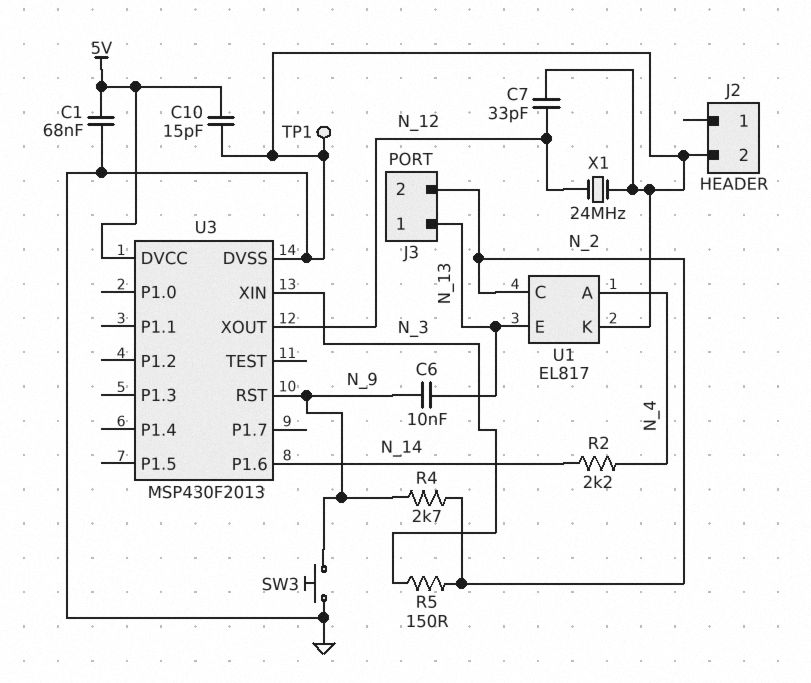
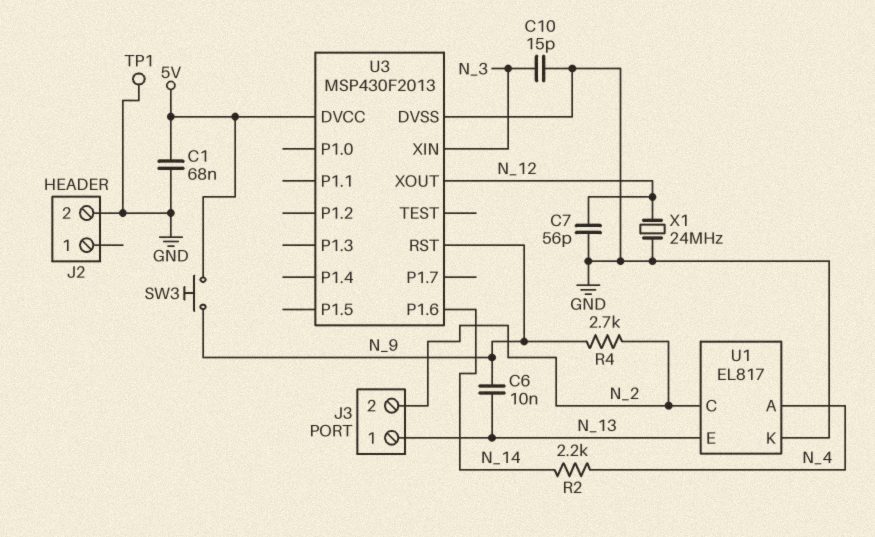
C7: 33pF (GND, N_12) -> 56pF (GND, N_12)
C10: 15pF (5V, GND) -> 15pF (GND, N_3)
R5: 150 (N_2, N_3) -> none
SW3: button (GND, N_9) -> button (5V, N_9)

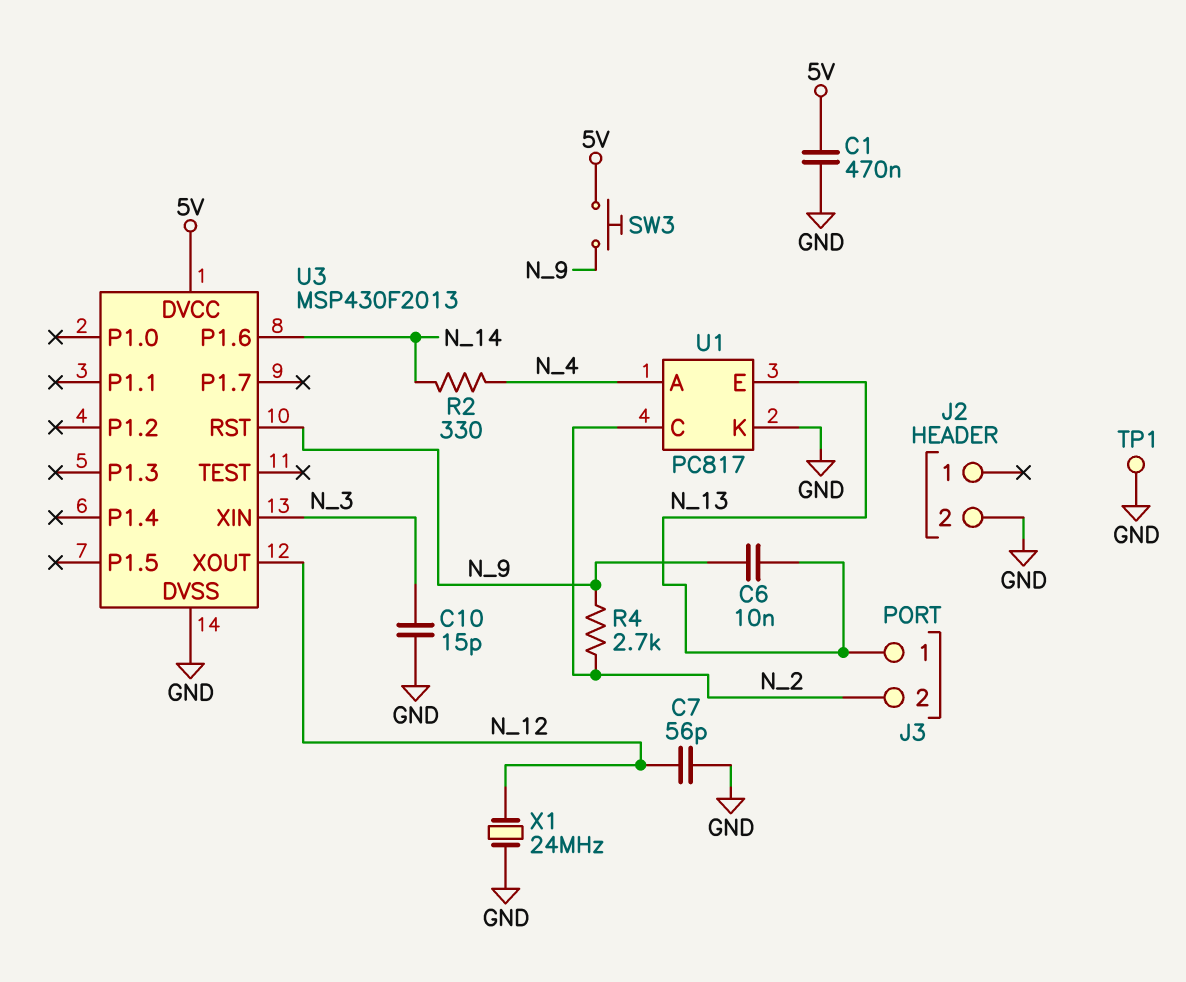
C1: 68nF (5V, GND) -> 470nF (5V, GND)
R2: 2.2k (N_4, N_14) -> 330 (N_4, N_14)
U1: EL817 -> PC817

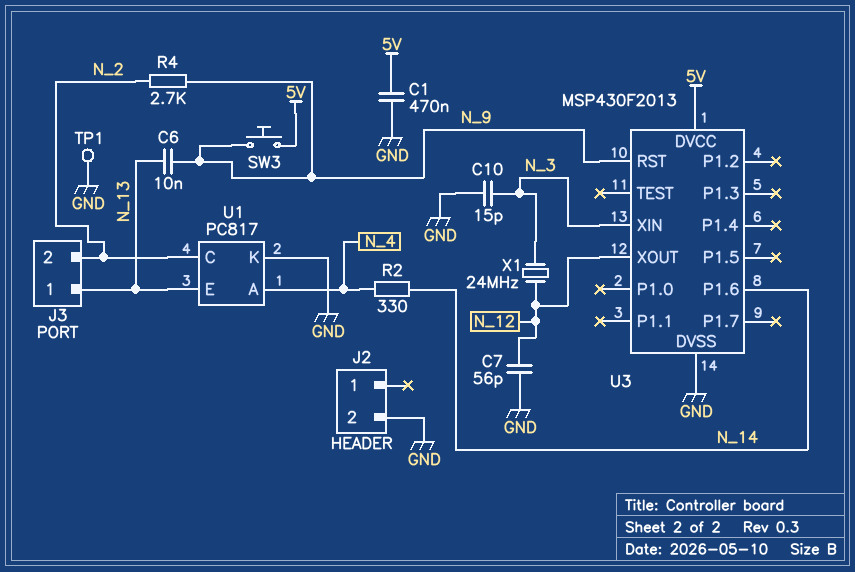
X1: 24MHz (GND, N_12) -> 24MHz (N_3, N_12)

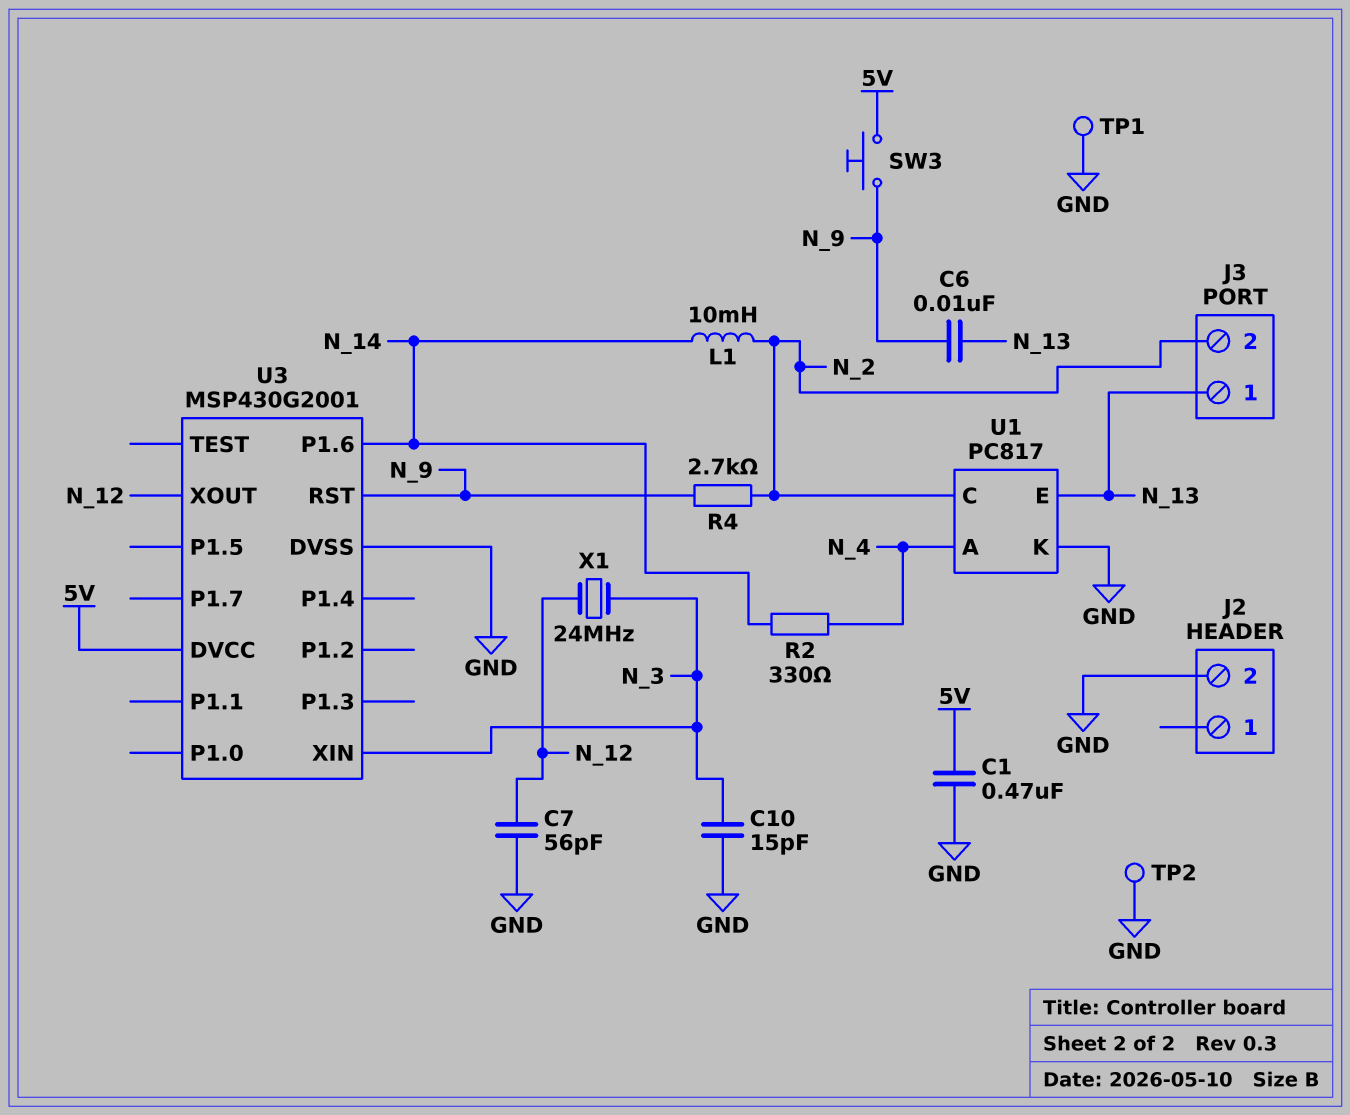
L1: none -> 10mH (N_2, N_14)
TP2: none -> test point (GND)
U3: MSP430F2013 -> MSP430G2001

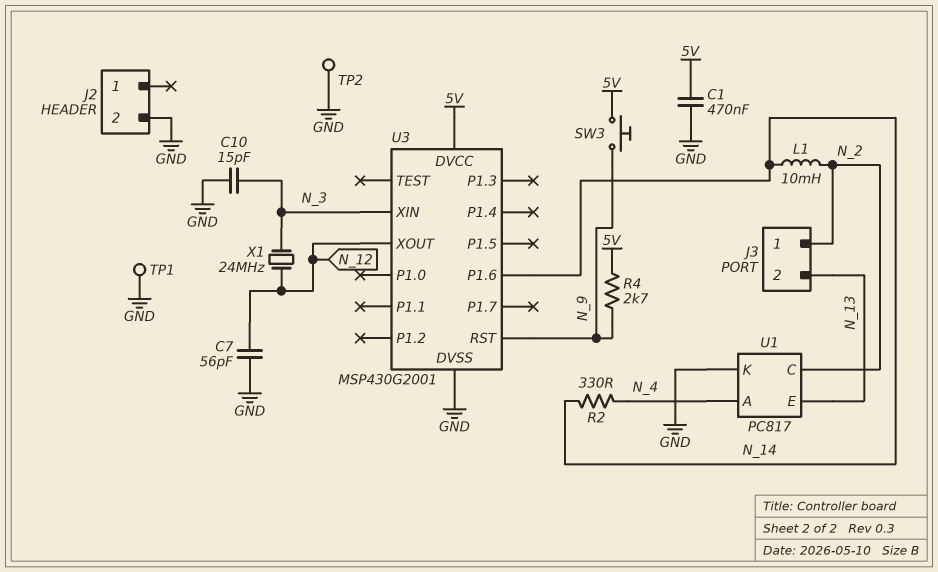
C6: 10nF (N_9, N_13) -> none
J3 pin 1: N_13 -> N_2
J3 pin 2: N_2 -> N_13
R4: 2.7k (N_2, N_9) -> 2.7k (5V, N_9)

